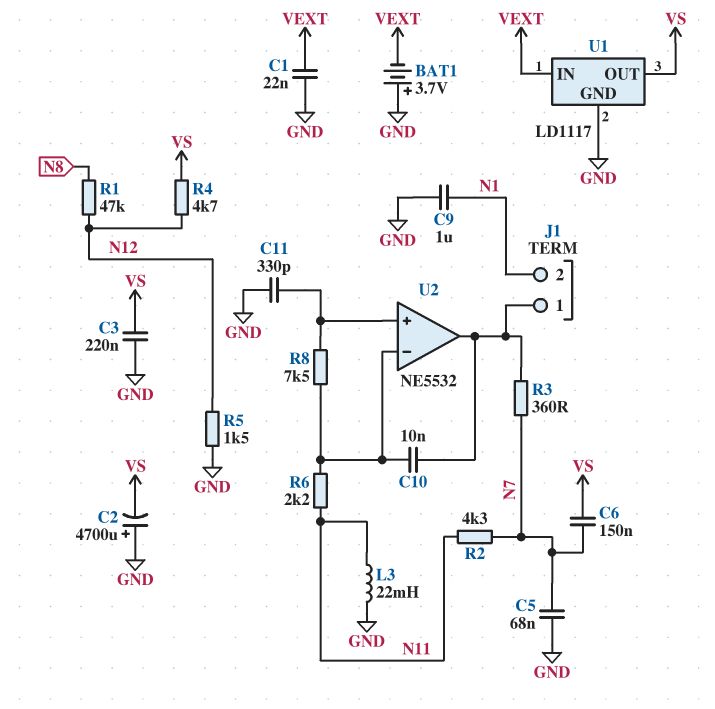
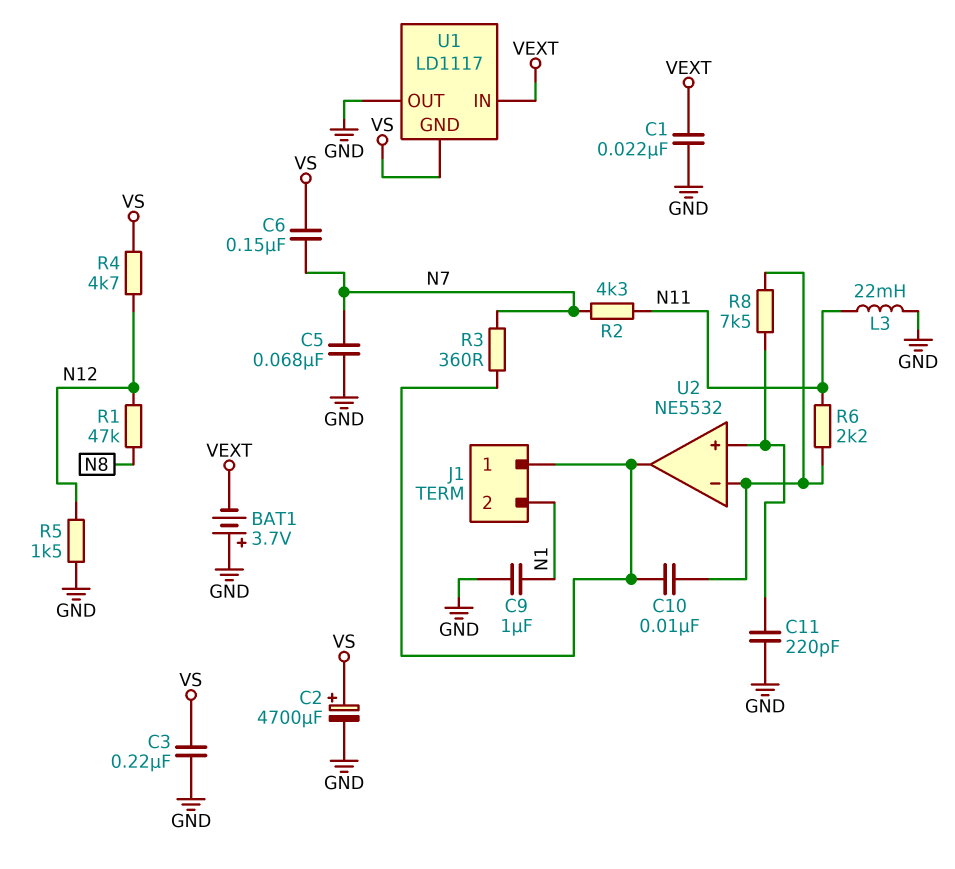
C2: 4700uF (plus GND, minus VS) -> 4700uF (plus VS, minus GND)
C11: 330pF (GND, U2/in+) -> 220pF (GND, U2/in+)
U1 pin GND: GND -> VS
U1 pin OUT: VS -> GND

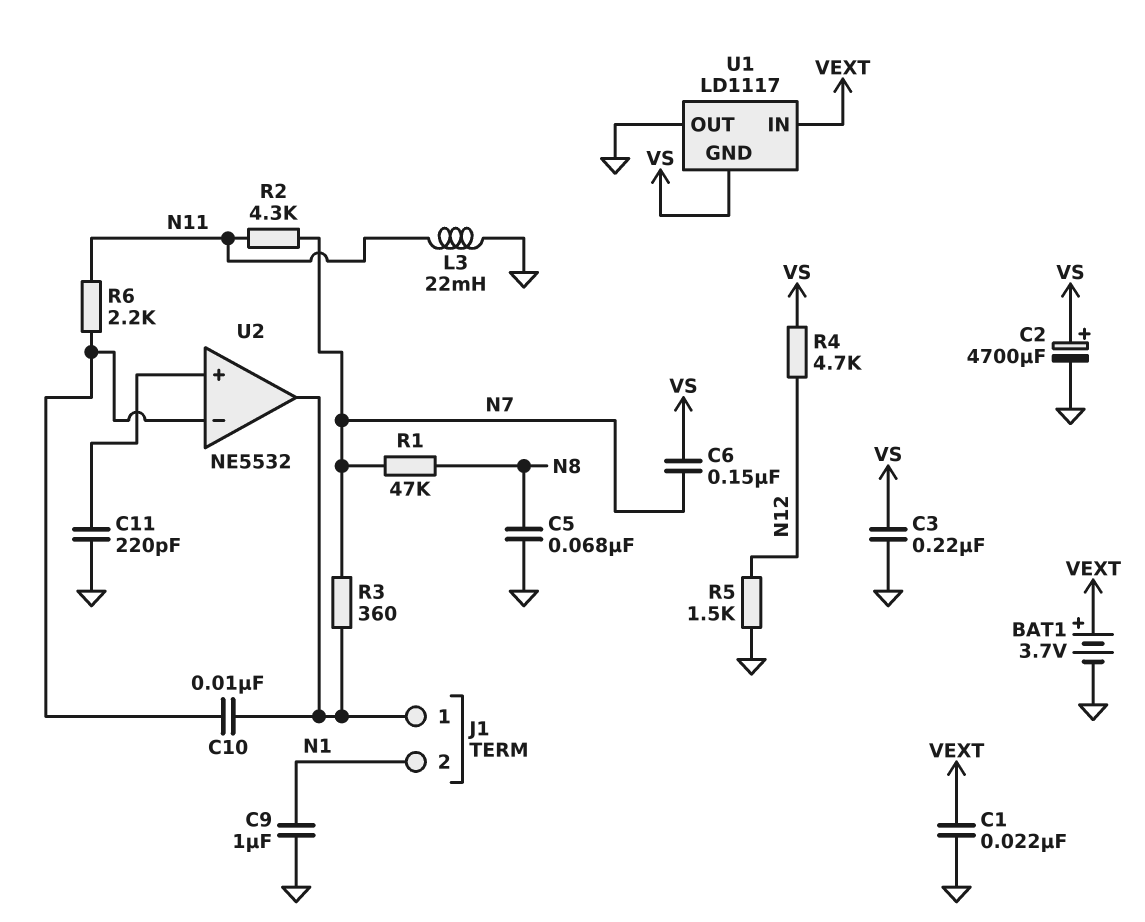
BAT1: 3.7V (plus GND, minus VEXT) -> 3.7V (plus VEXT, minus GND)
C5: 68nF (GND, N7) -> 68nF (GND, N8)
R1: 47k (N8, N12) -> 47k (N7, N8)
R8: 7.5k (U2/in+, U2/in-) -> none

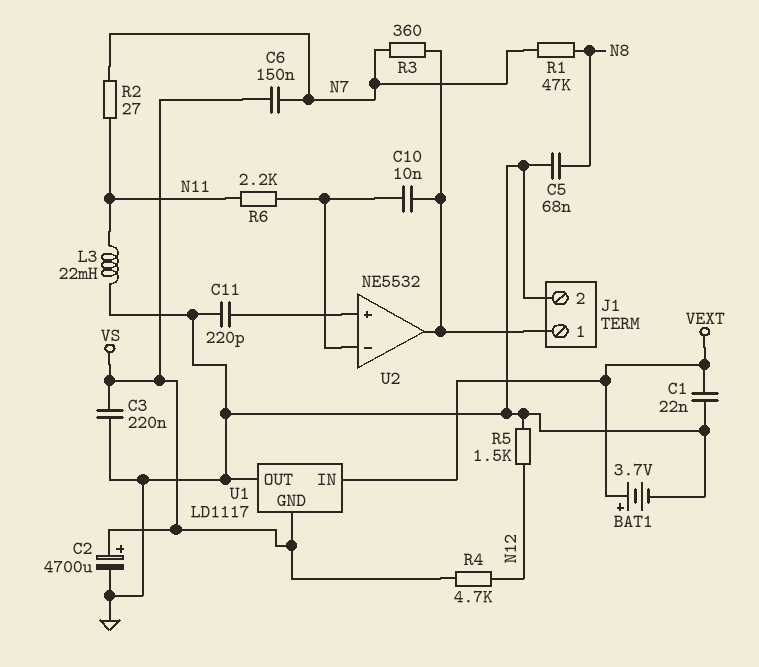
C9: 1uF (GND, N1) -> none
J1 pin 2: N1 -> GND
R2: 4.3k (N7, N11) -> 27 (N7, N11)

